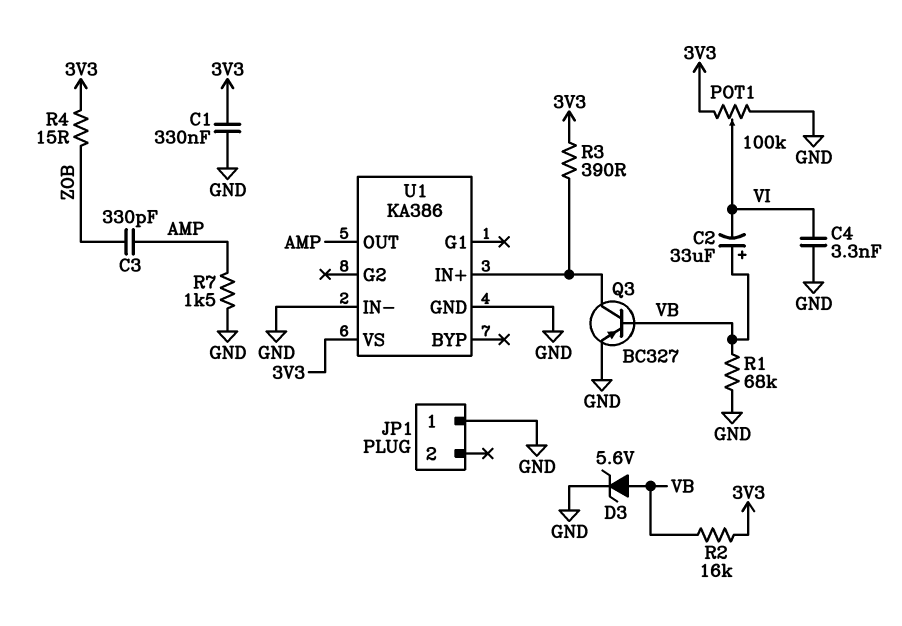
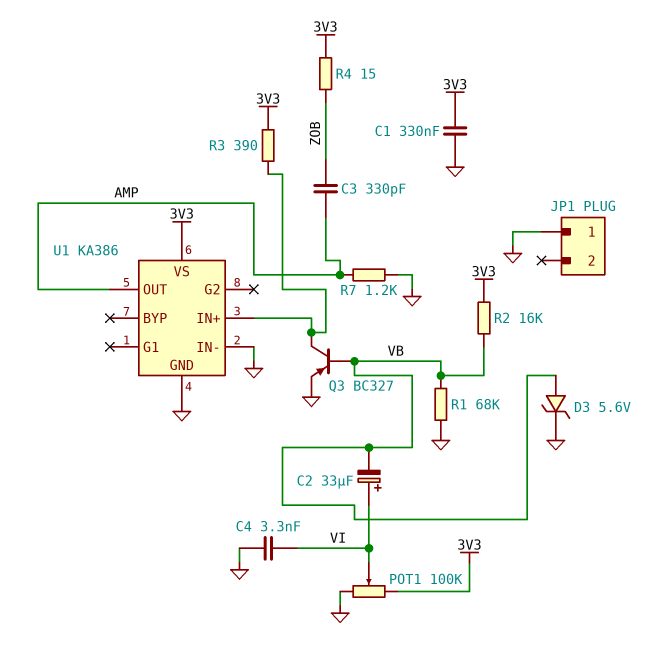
C2: 33uF (plus VB, minus VI) -> 33uF (plus VI, minus VB)
R7: 1.5k (AMP, GND) -> 1.2k (AMP, GND)

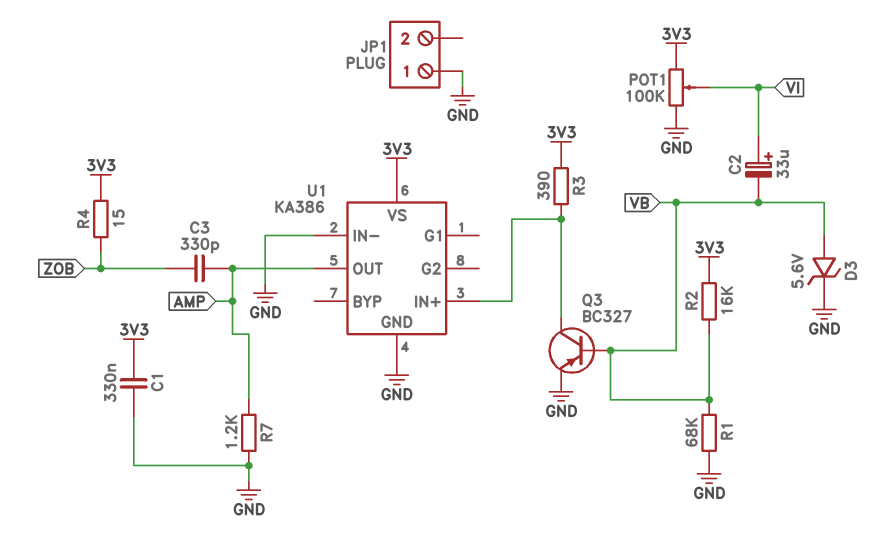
C4: 3.3nF (GND, VI) -> none

